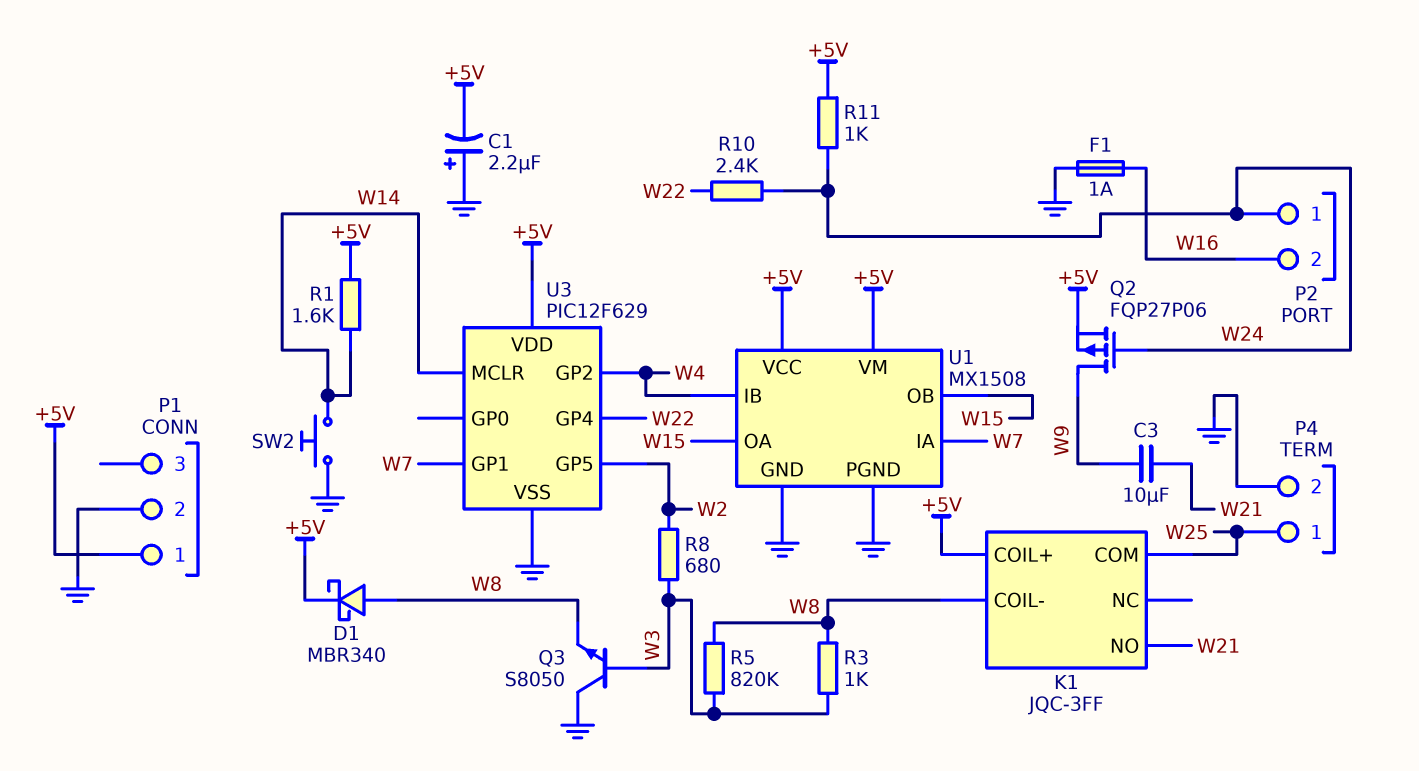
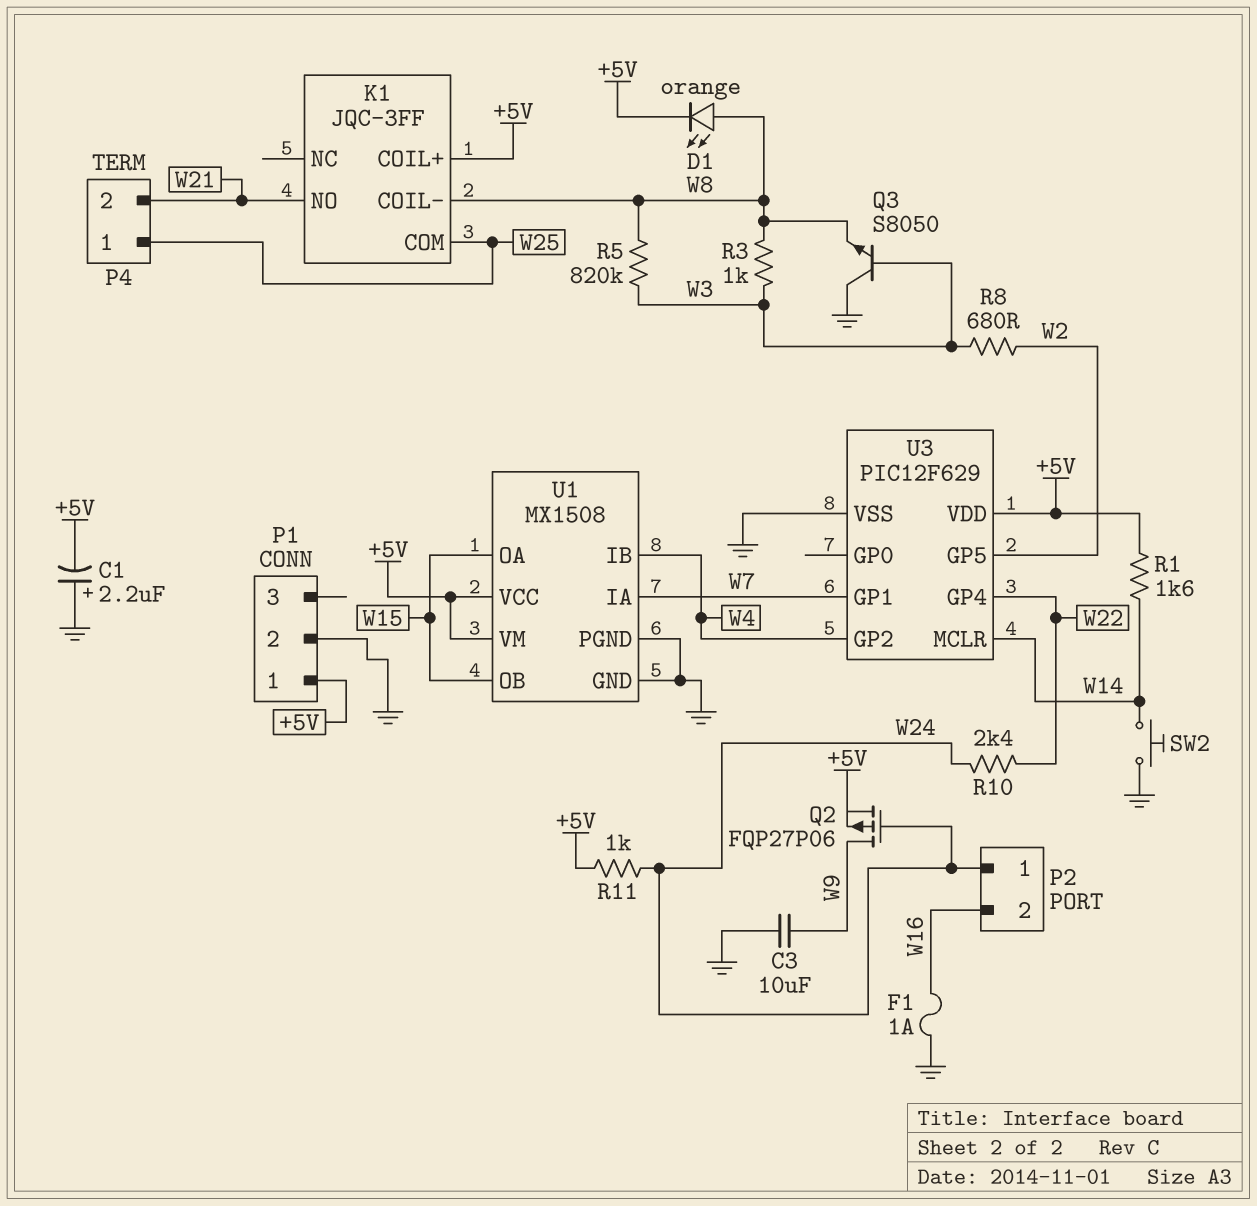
C3: 10uF (W9, W21) -> 10uF (GND, W9)
D1: schottky MBR340 (A W8, K +5V) -> LED orange (A W8, K +5V)
P4 pin 2: GND -> W21

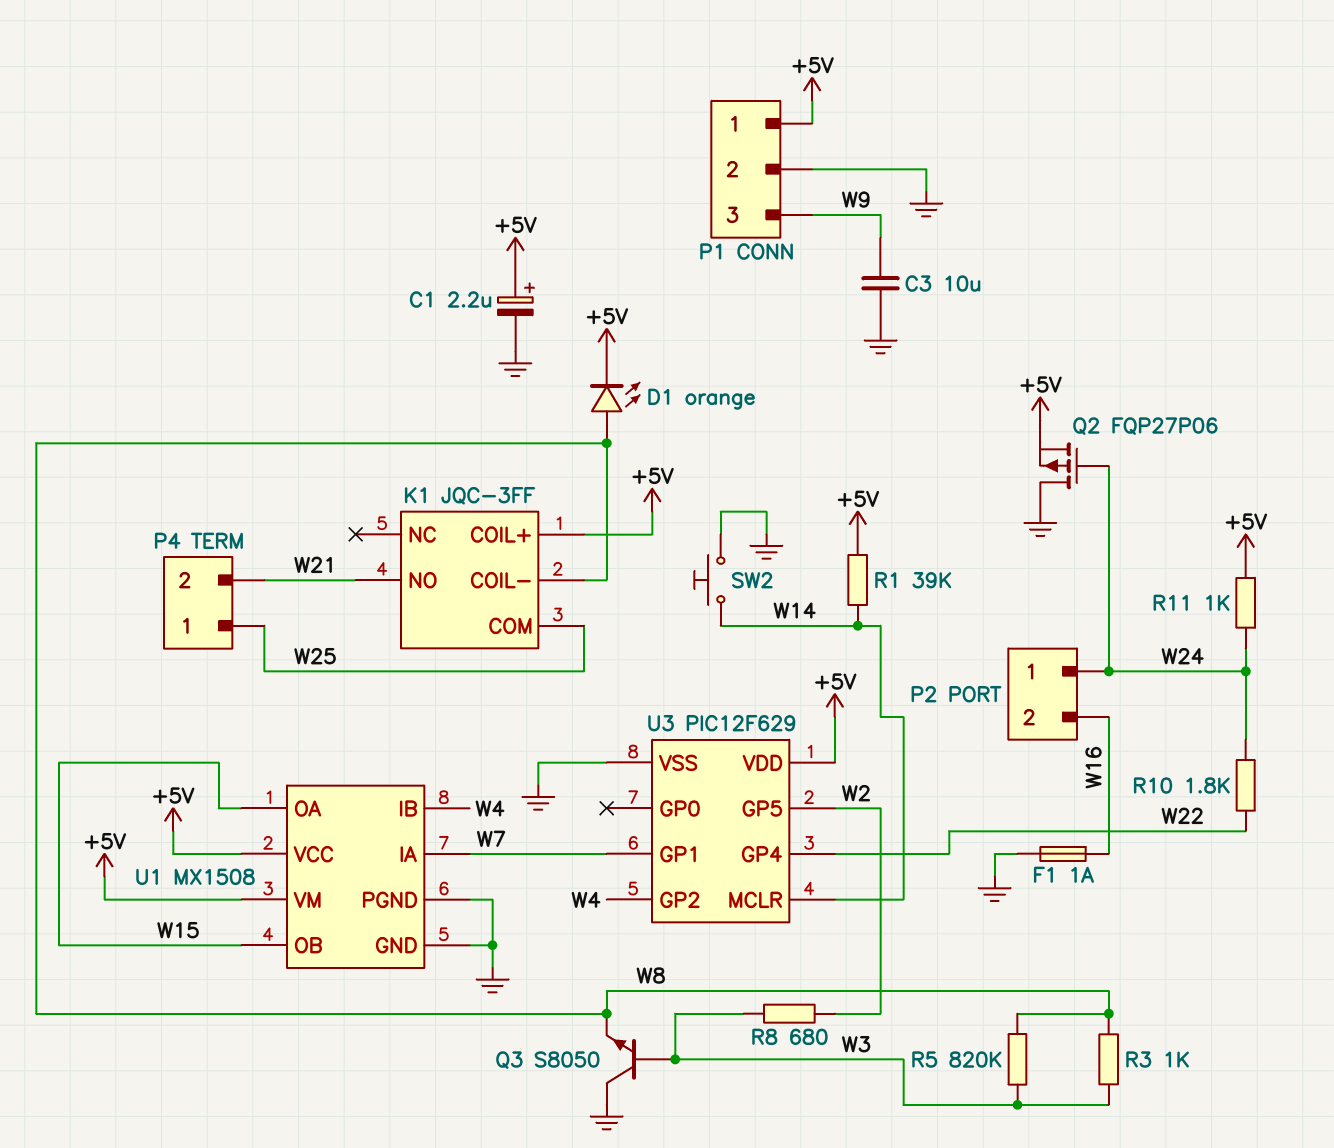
C1: 2.2uF (plus GND, minus +5V) -> 2.2uF (plus +5V, minus GND)
P1 pin 3: none -> W9
Q2: PMOS FQP27P06 (G W24, D W9, S +5V) -> PMOS FQP27P06 (G W24, D GND, S +5V)
R1: 1.6k (+5V, W14) -> 39k (+5V, W14)
R10: 2.4k (W22, W24) -> 1.8k (W22, W24)

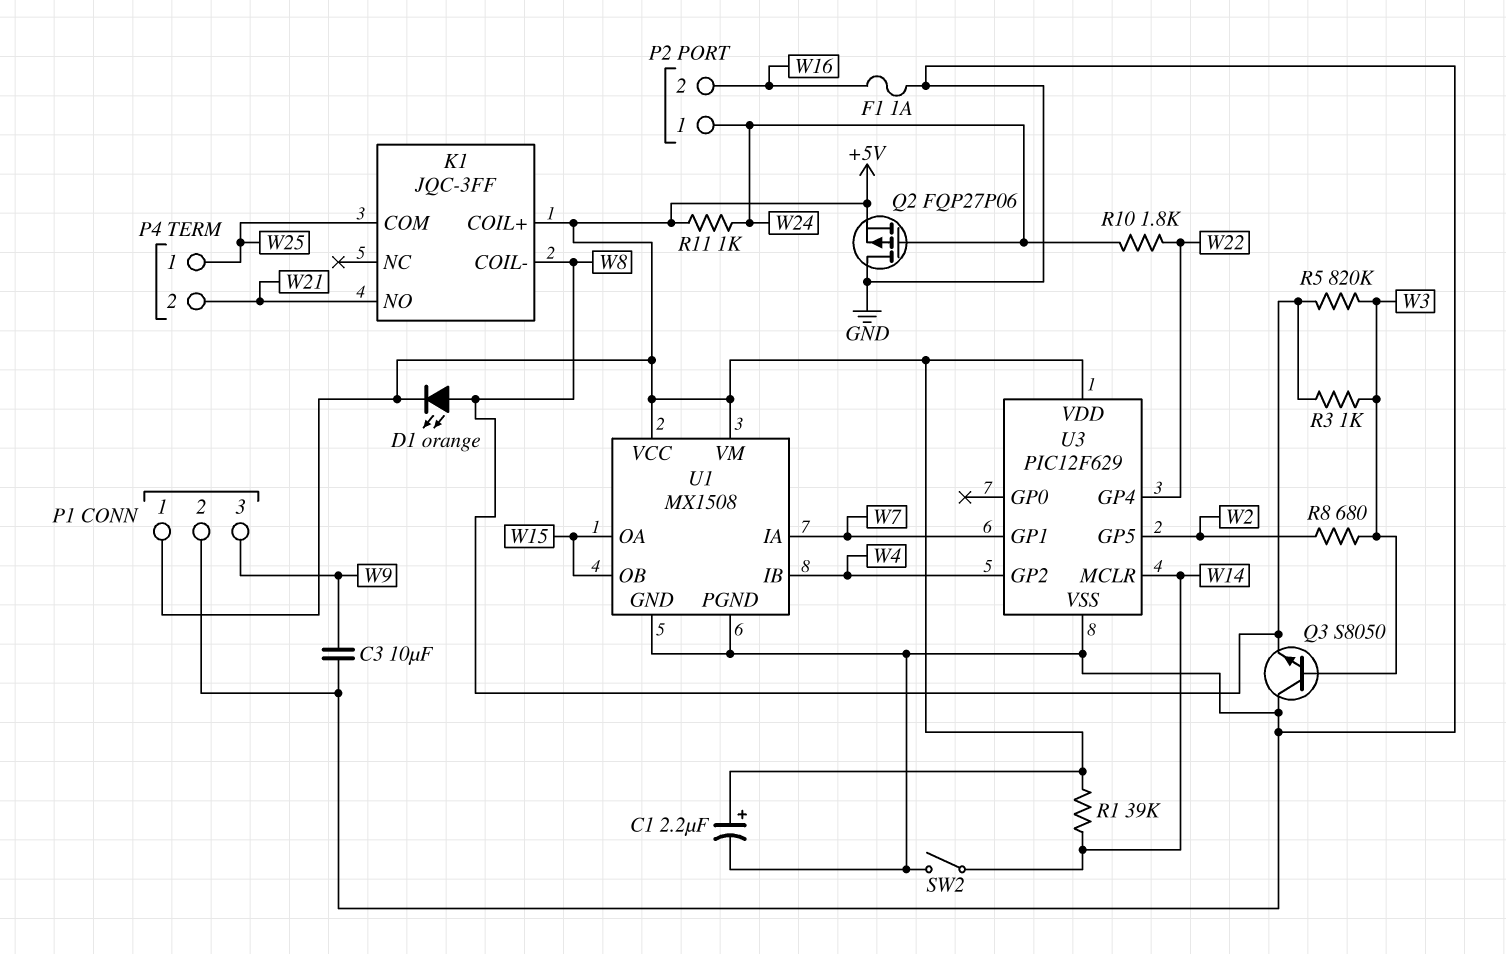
SW2: button (GND, W14) -> switch (GND, W14)

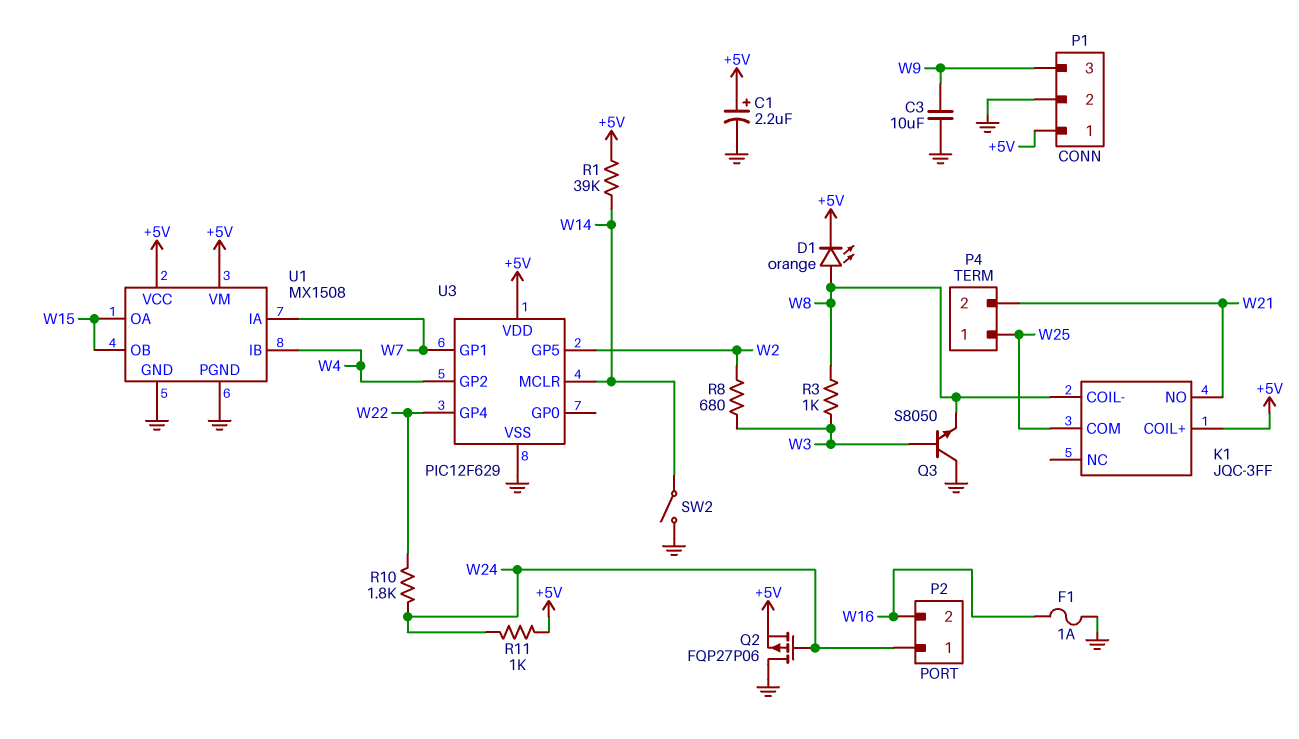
R5: 820k (W3, W8) -> none

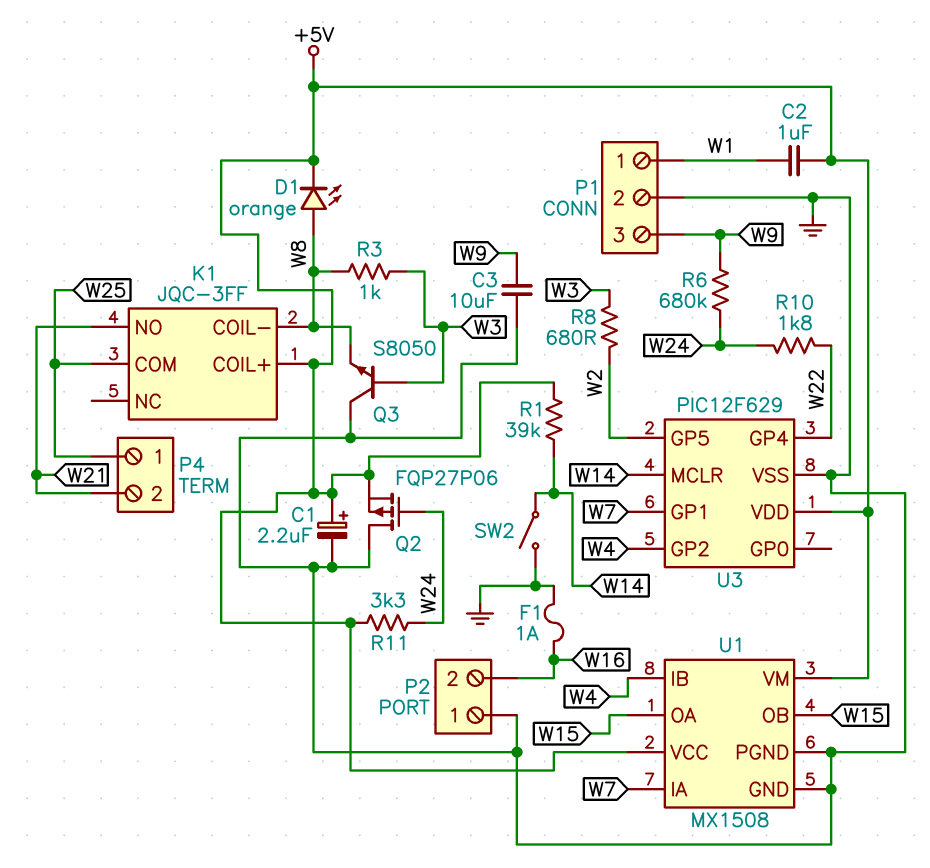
C2: none -> 1uF (+5V, W1)
P1 pin 1: +5V -> W1
P2 pin 1: W24 -> GND
R6: none -> 680k (W9, W24)
R11: 1k (+5V, W24) -> 3.3k (+5V, W24)

